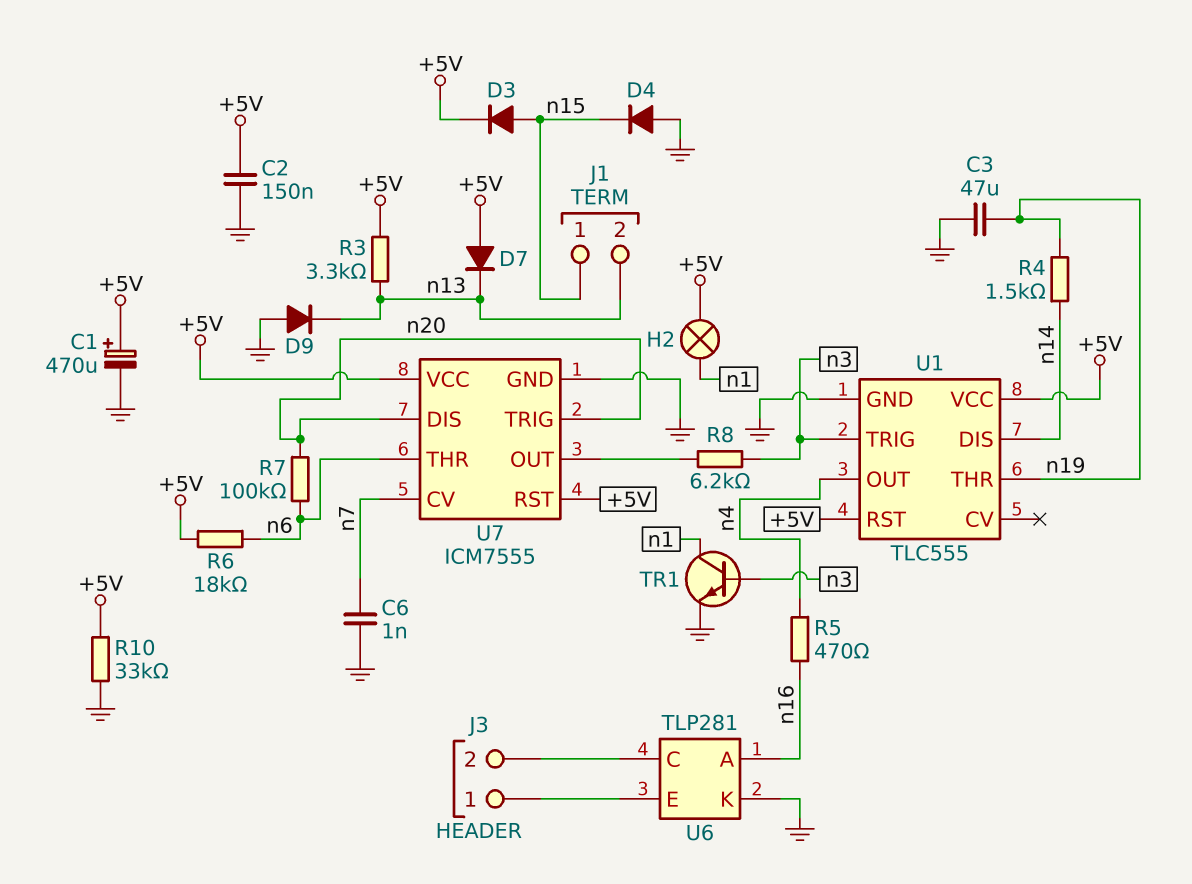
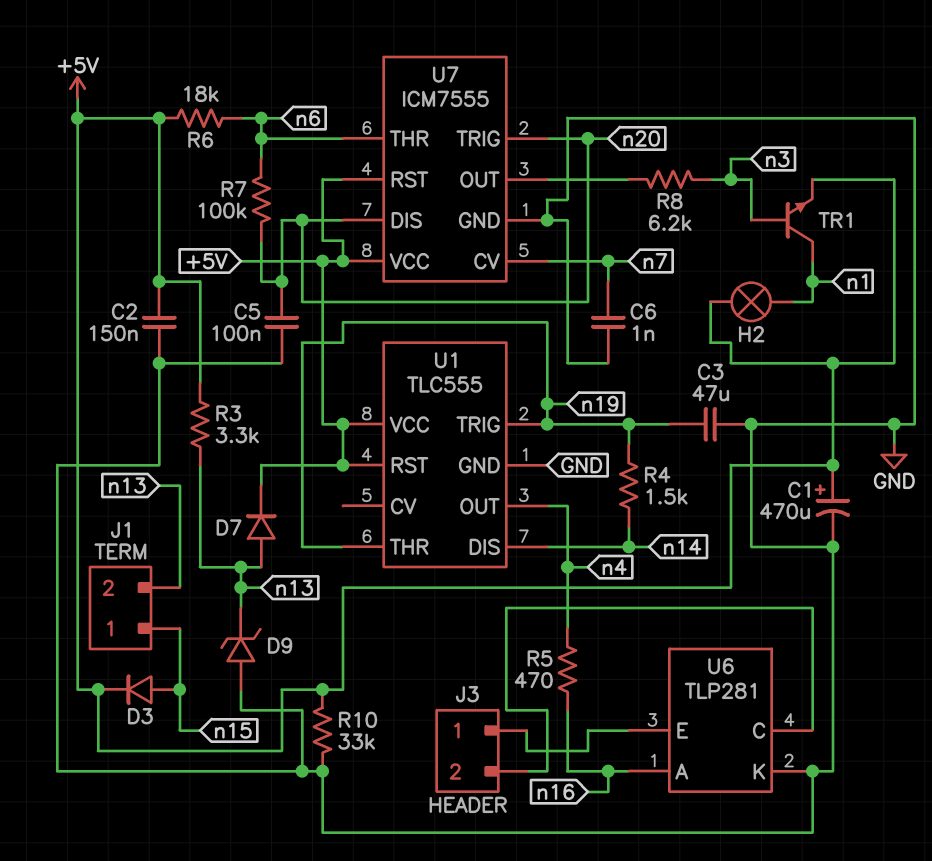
C5: none -> 100nF (GND, n20)
D4: diode (A GND, K n15) -> none
D7: diode (A +5V, K n13) -> diode (A n13, K +5V)
D9: diode (A GND, K n13) -> zener (A GND, K n13)
TR1: NPN (B n3, C n1, E GND) -> NPN (B n3, C n1, E +5V)
U1 pin TRIG: n3 -> n19

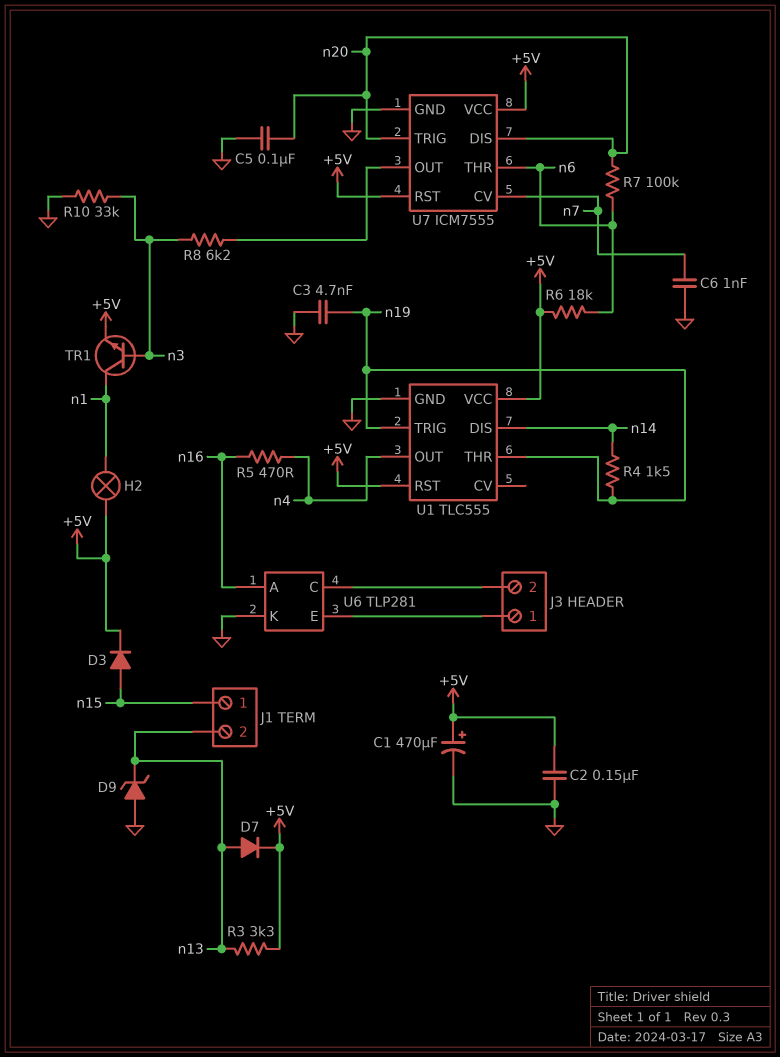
C3: 47uF (GND, n19) -> 4.7nF (GND, n19)
R10: 33k (+5V, GND) -> 33k (GND, n3)

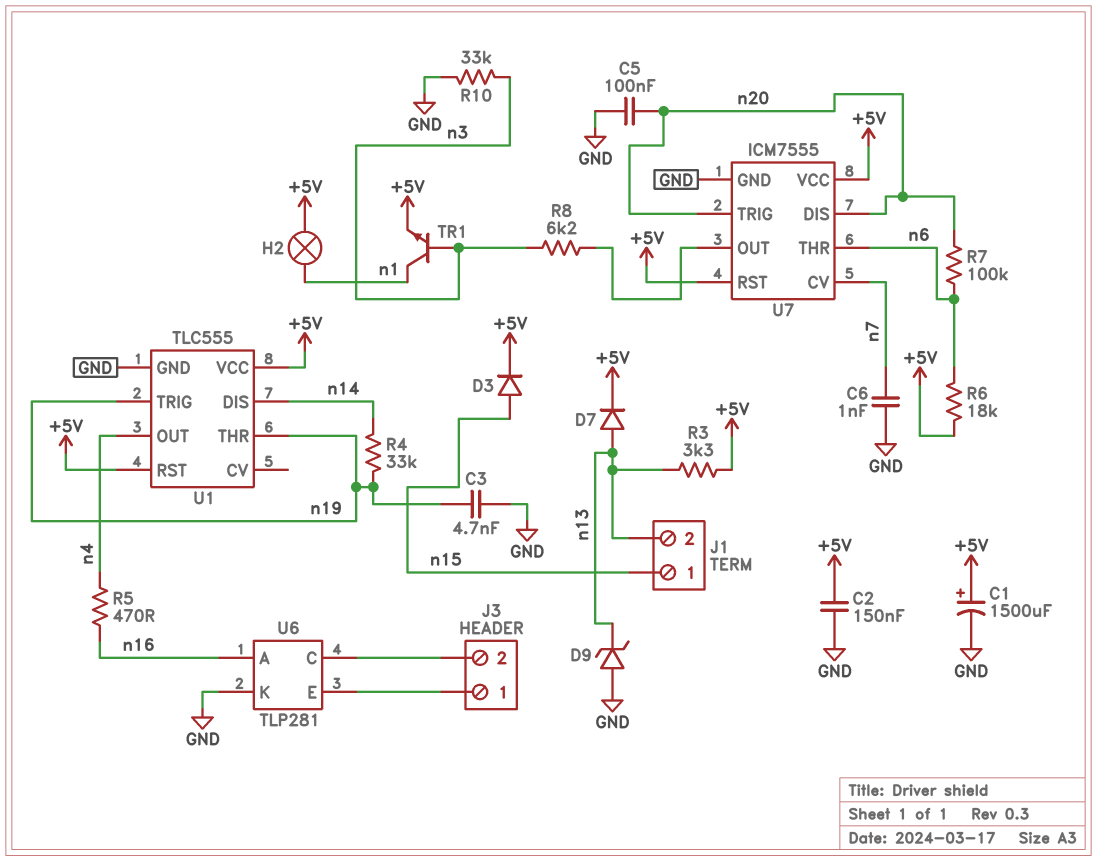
C1: 470uF (plus +5V, minus GND) -> 1500uF (plus +5V, minus GND)
R4: 1.5k (n14, n19) -> 33k (n14, n19)

